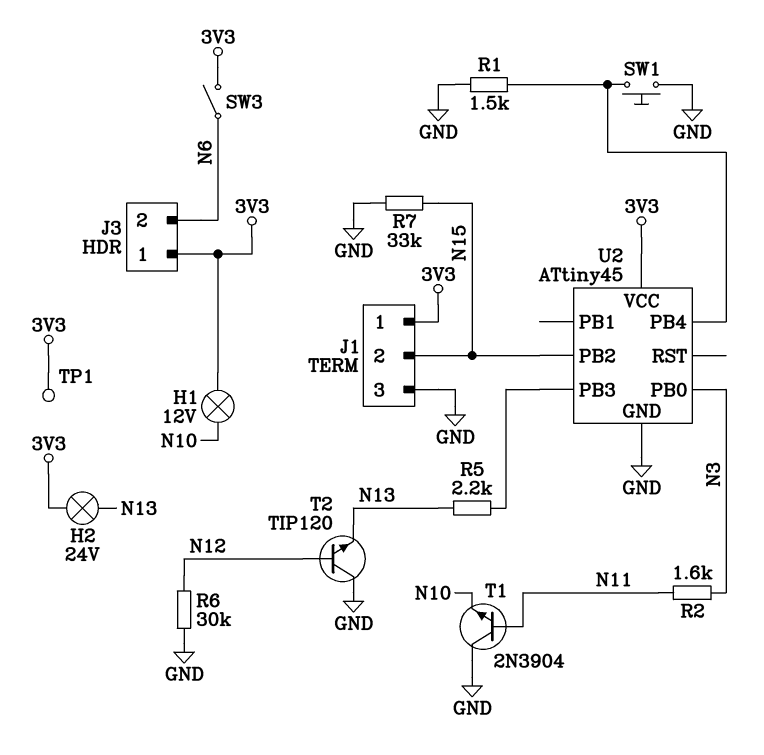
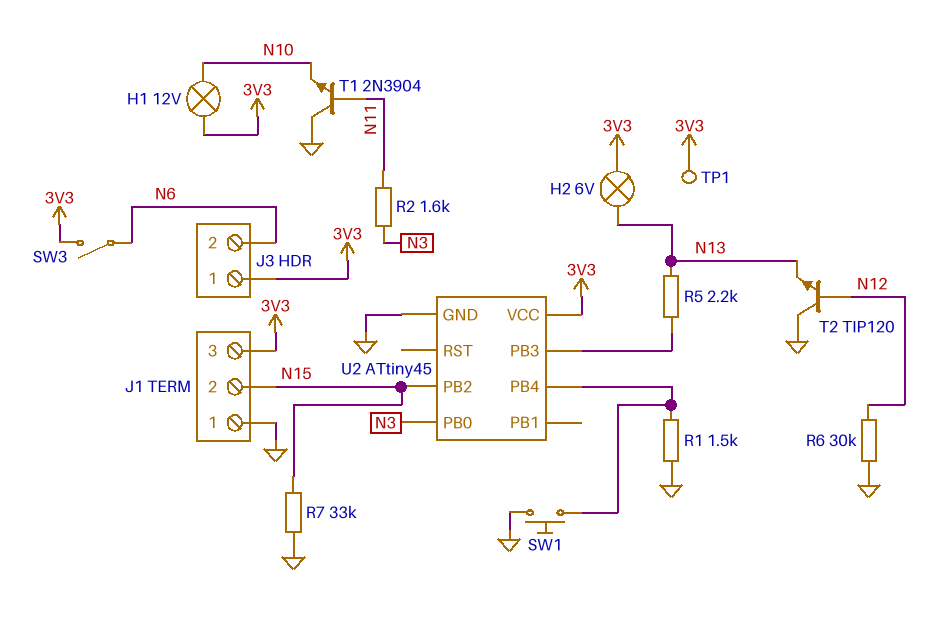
H2: lamp 24V (3V3, N13) -> lamp 6V (3V3, N13)
J1 pin 1: 3V3 -> GND
J1 pin 3: GND -> 3V3

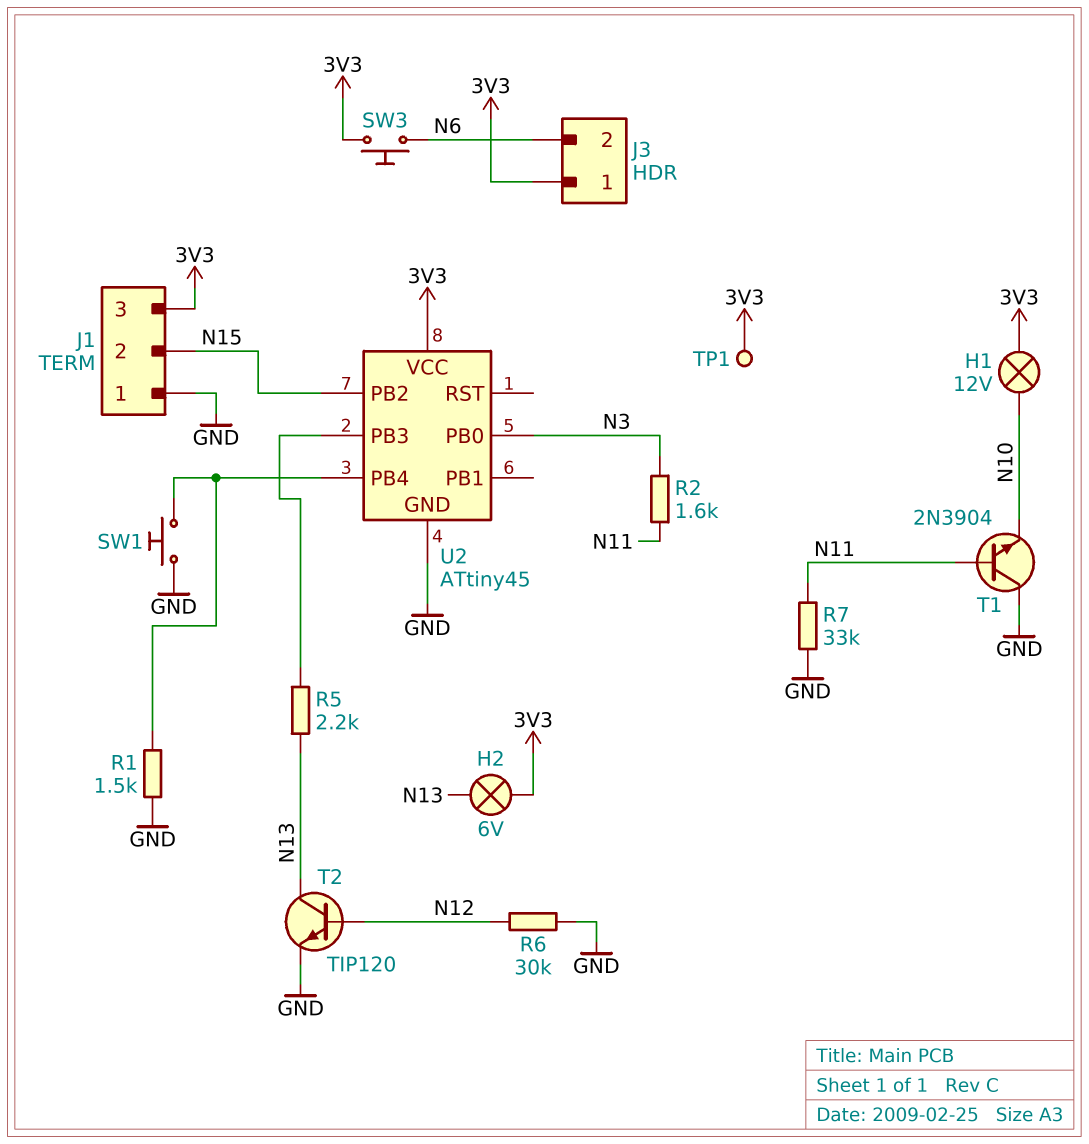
R7: 33k (GND, N15) -> 33k (GND, N11)
SW3: switch (3V3, N6) -> button (3V3, N6)
T2: NPN TIP120 (B N12, C GND, E N13) -> NPN TIP120 (B N12, C N13, E GND)

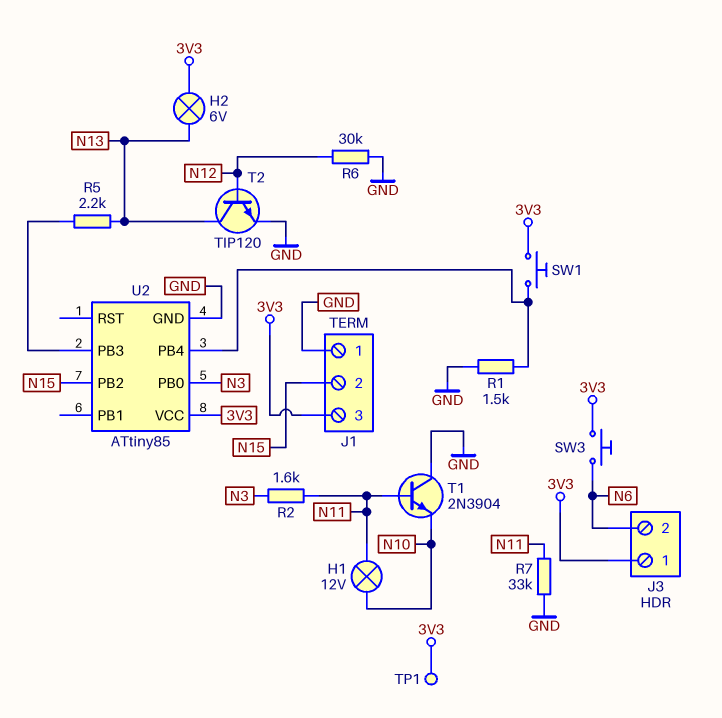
H1: lamp 12V (3V3, N10) -> lamp 12V (N10, N11)
SW1: button (GND, U2/PB4) -> button (3V3, U2/PB4)
U2: ATtiny45 -> ATtiny85

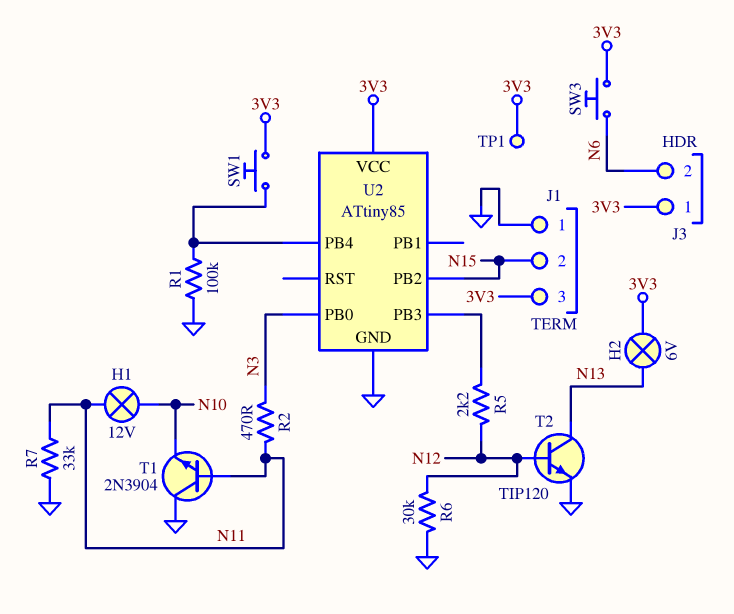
R1: 1.5k (GND, U2/PB4) -> 100k (GND, U2/PB4)
R2: 1.6k (N3, N11) -> 470 (N3, N11)
R5: 2.2k (N13, U2/PB3) -> 2.2k (N12, U2/PB3)

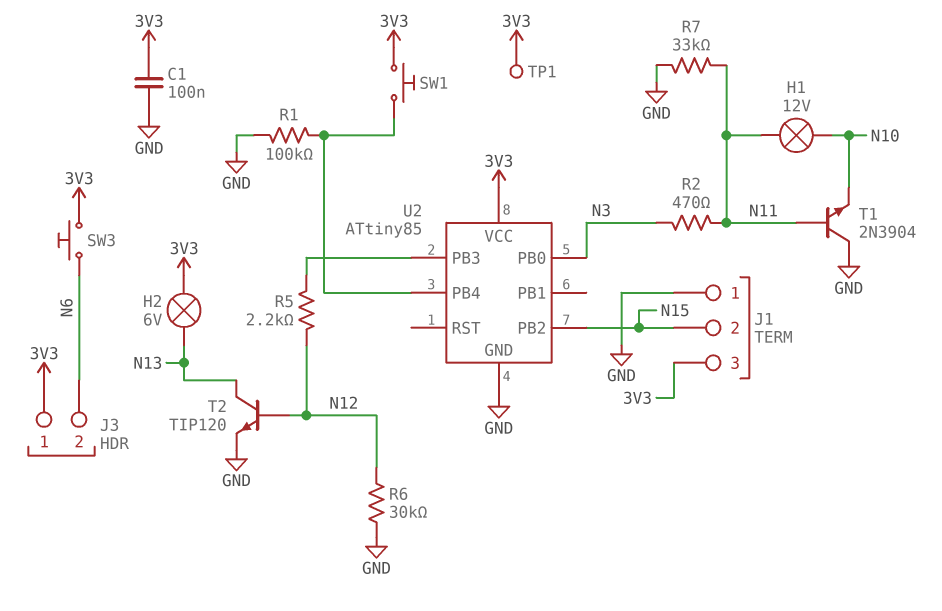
C1: none -> 100nF (3V3, GND)

